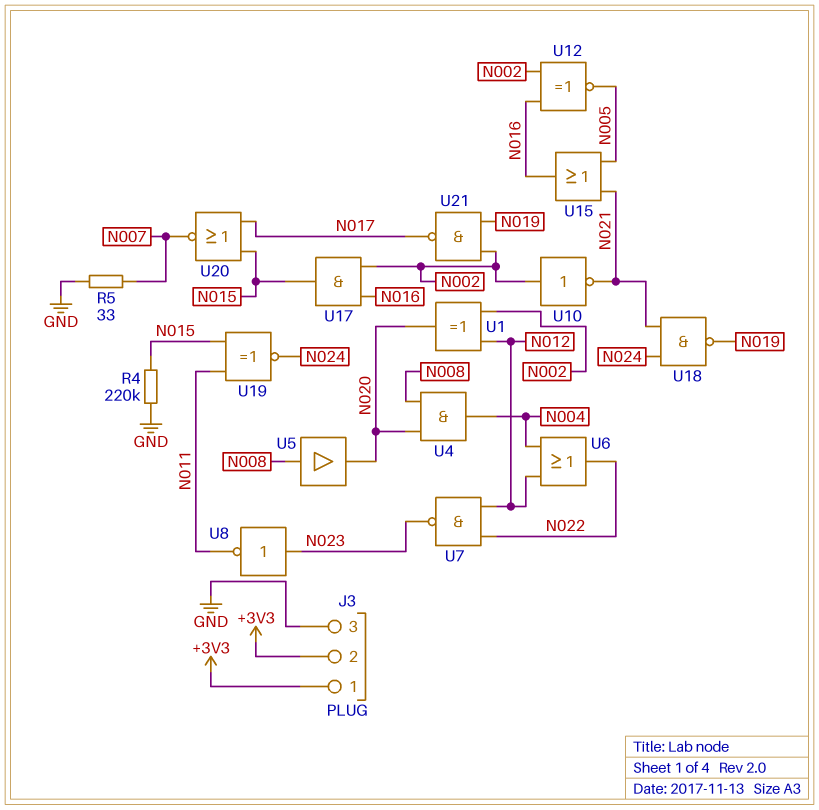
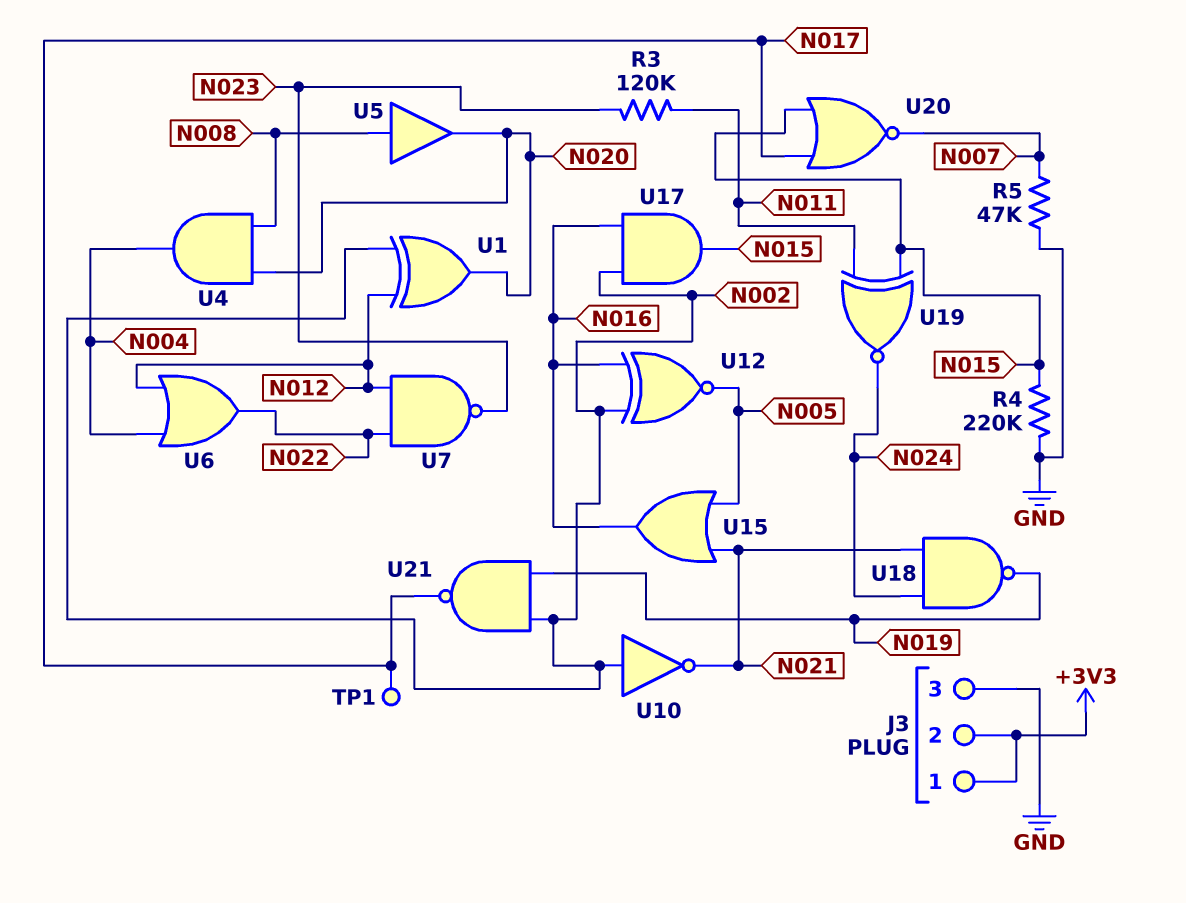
R3: none -> 120k (N011, N023)
R5: 33 (GND, N007) -> 47k (GND, N007)
TP1: none -> test point (N017)
U8: NOT (in N023, out N011) -> none

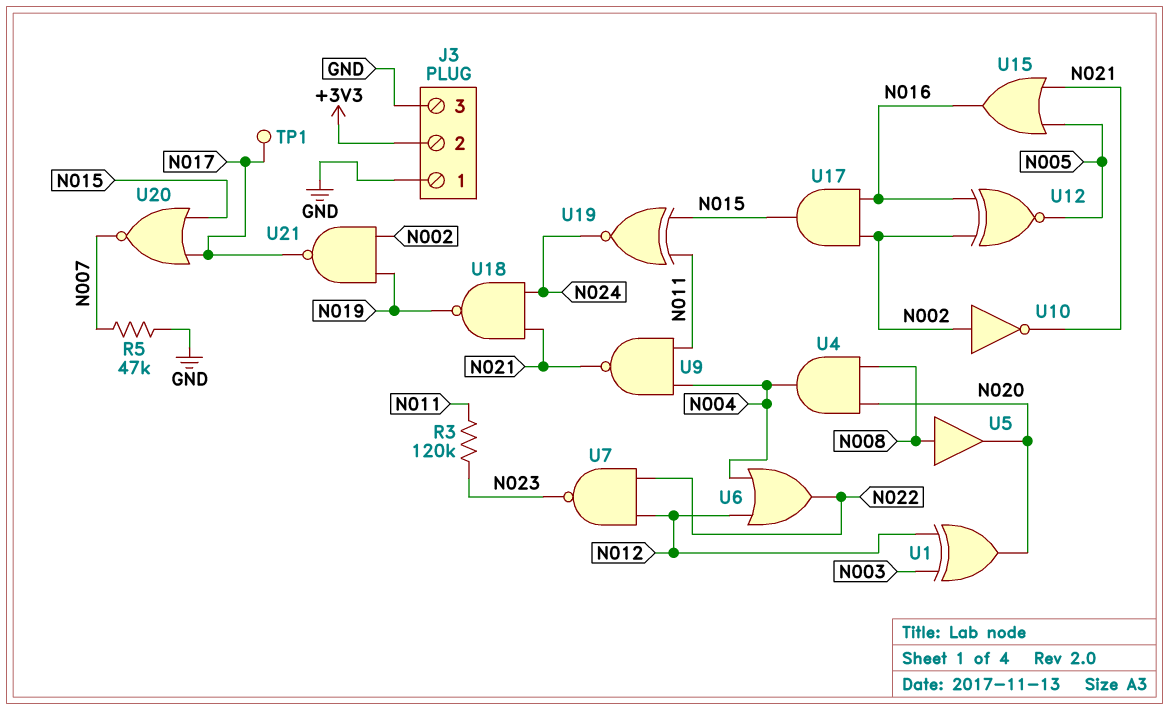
J3 pin 1: +3V3 -> GND
R4: 220k (GND, N015) -> none
U1: XOR (in N002, in N012, out N020) -> XOR (in N003, in N012, out N020)
U9: none -> NAND (in N004, in N011, out N021)

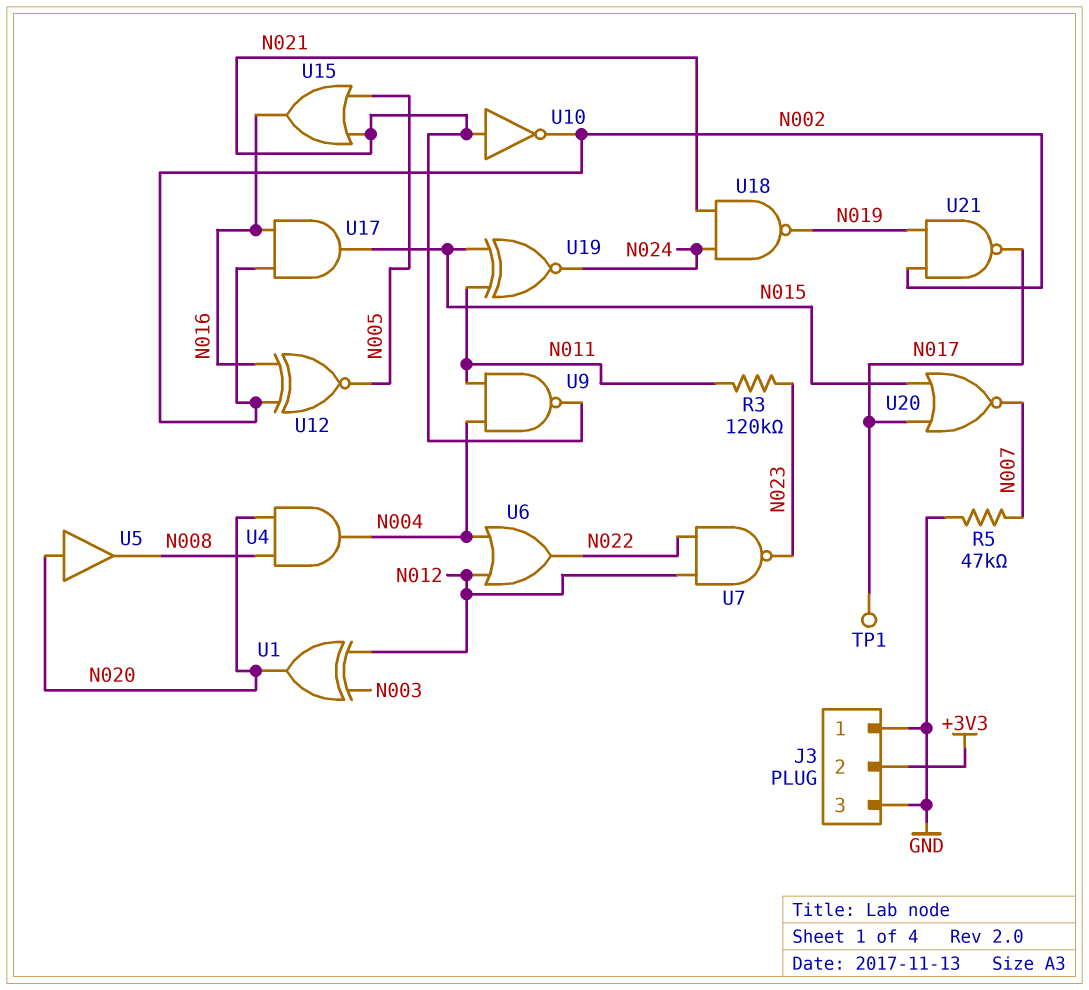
U5: buffer (in N008, out N020) -> buffer (in N020, out N008)
U10: NOT (in N002, out N021) -> NOT (in N021, out N002)

